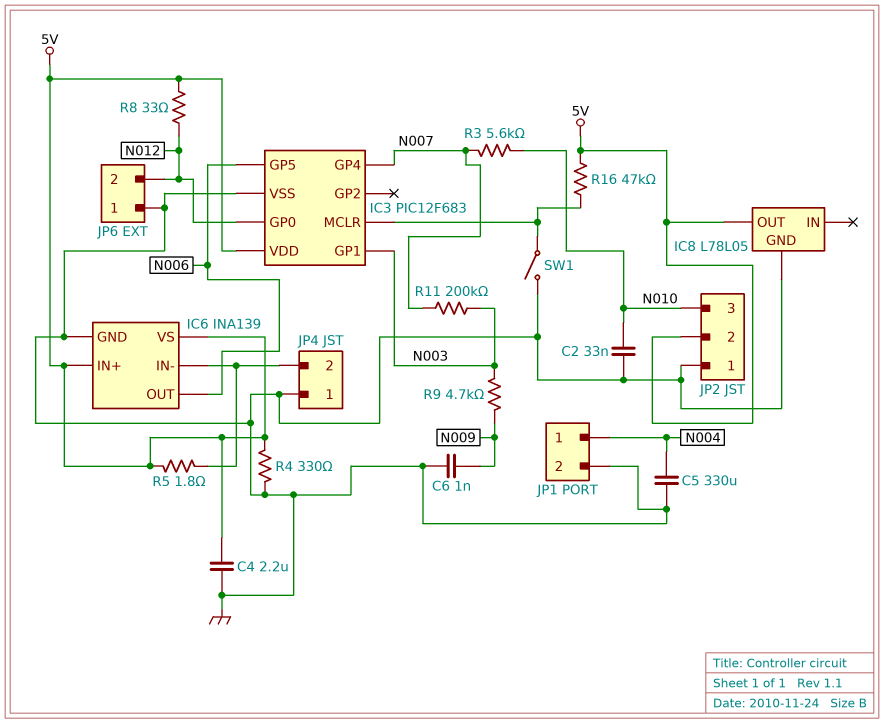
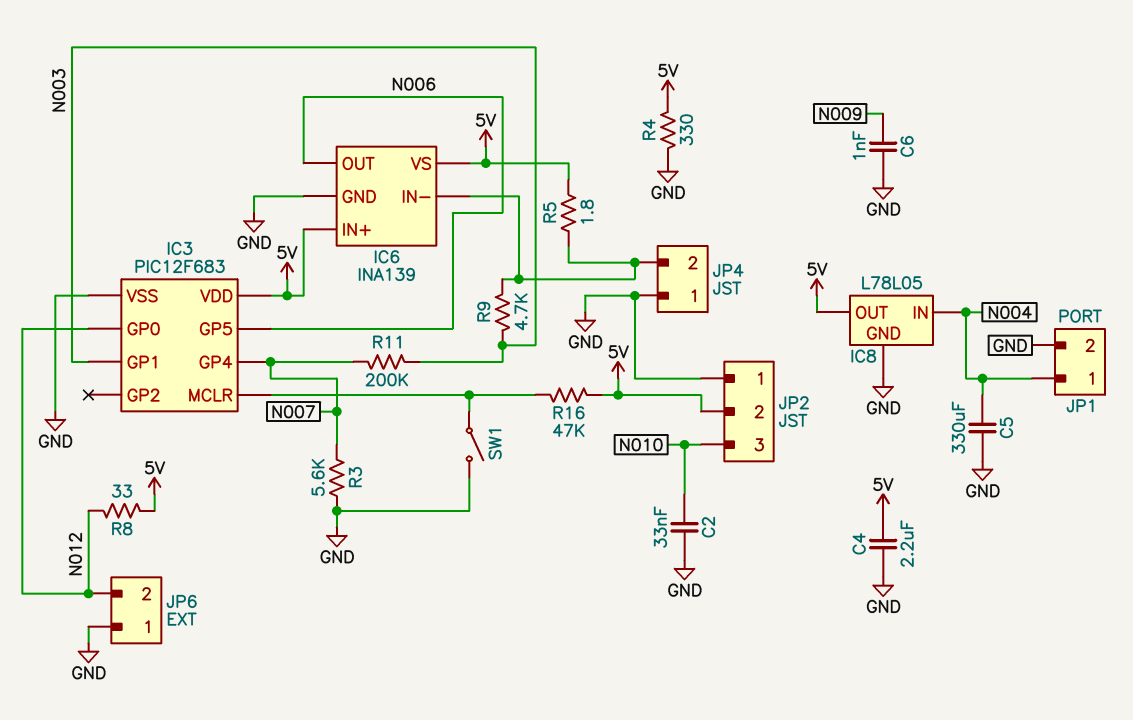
IC8 pin IN: none -> N004
R3: 5.6k (N007, N010) -> 5.6k (GND, N007)
R9: 4.7k (N003, N009) -> 4.7k (IC6/IN-, N003)

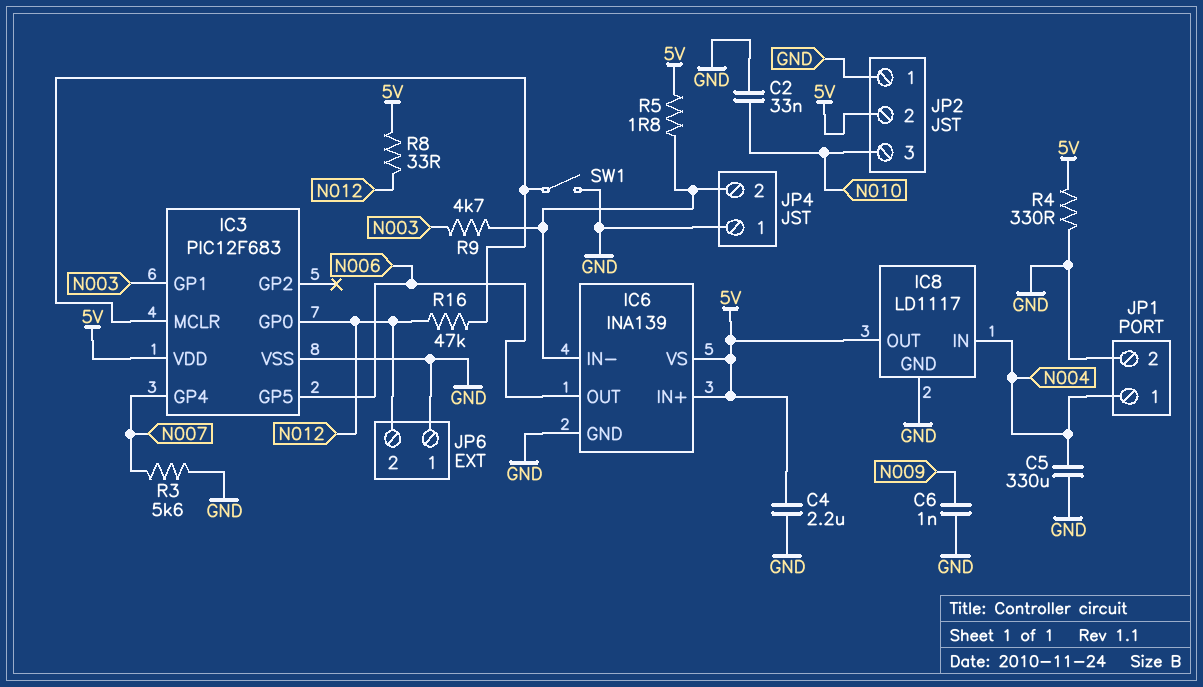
IC8: L78L05 -> LD1117
R11: 200k (N003, N007) -> none
R16: 47k (5V, IC3/MCLR) -> 47k (IC3/MCLR, N012)

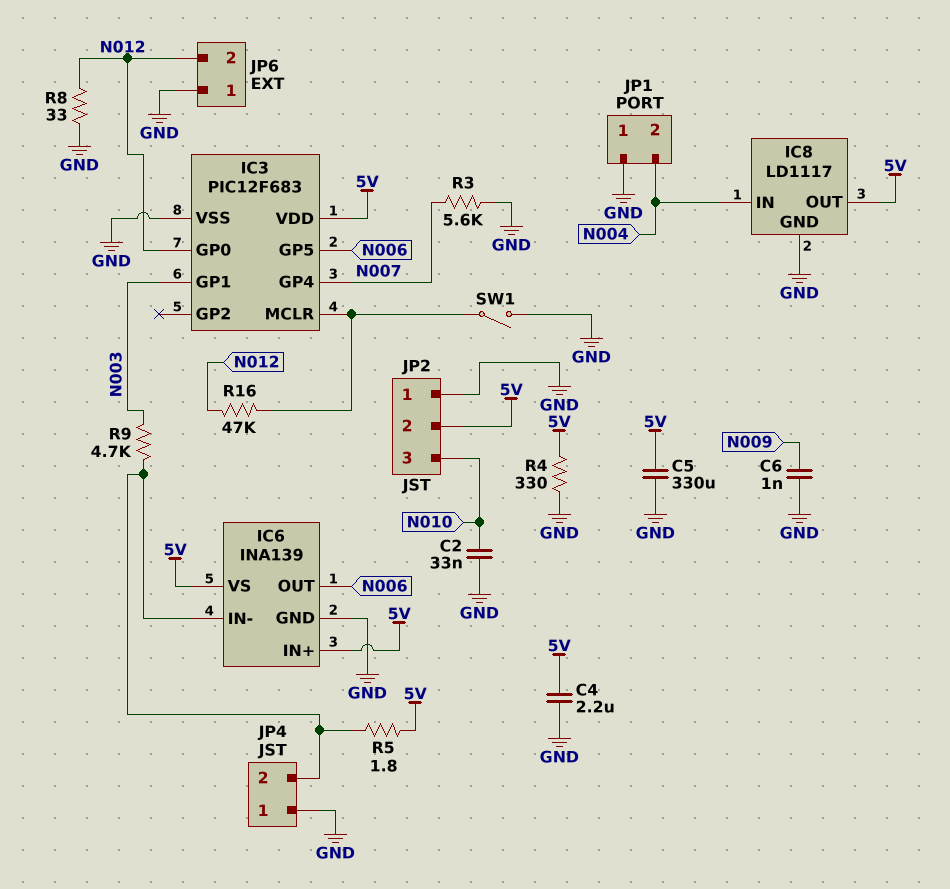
C5: 330uF (GND, N004) -> 330uF (5V, GND)
JP1 pin 1: N004 -> GND
JP1 pin 2: GND -> N004
R8: 33 (5V, N012) -> 33 (GND, N012)

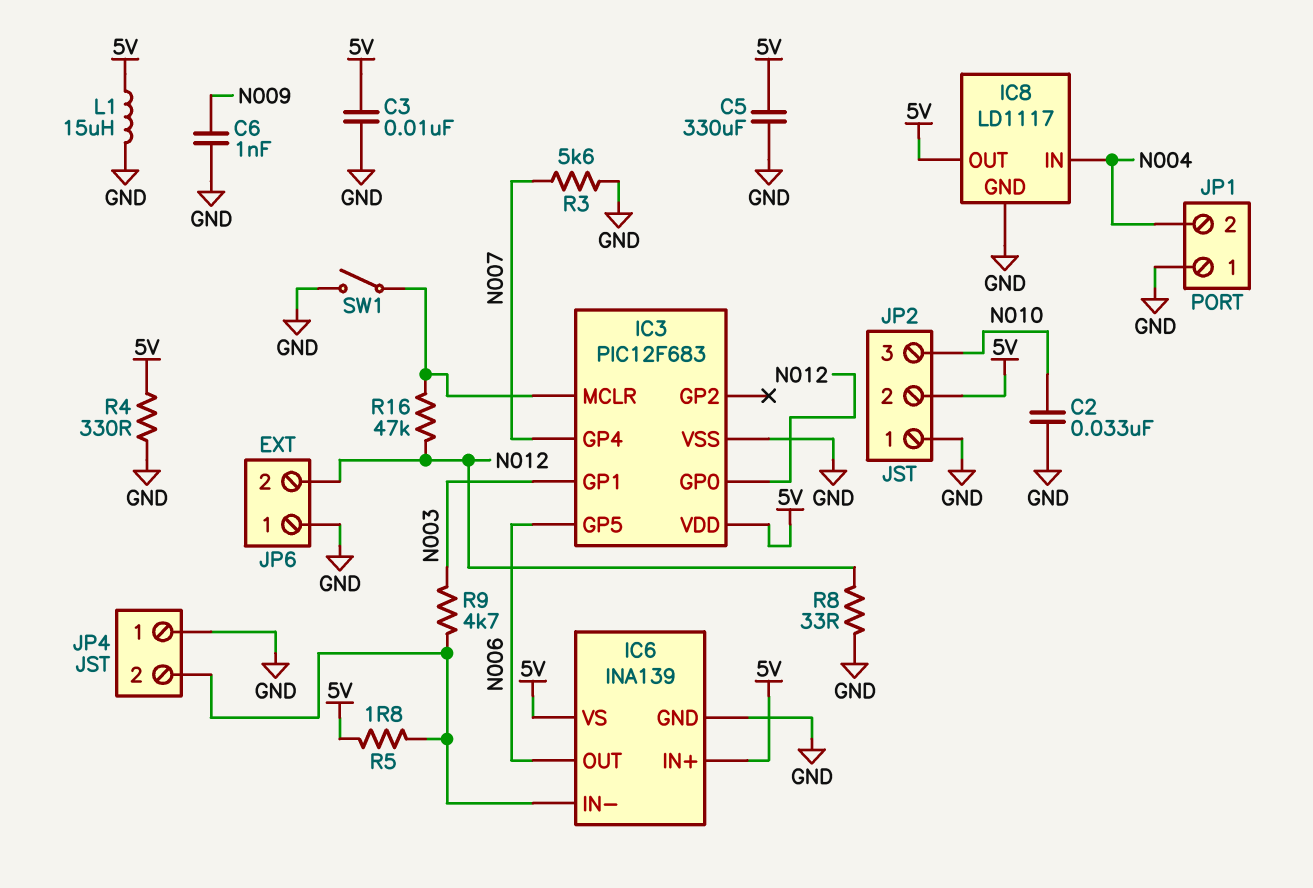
C3: none -> 10nF (5V, GND)
C4: 2.2uF (5V, GND) -> none
L1: none -> 15uH (5V, GND)

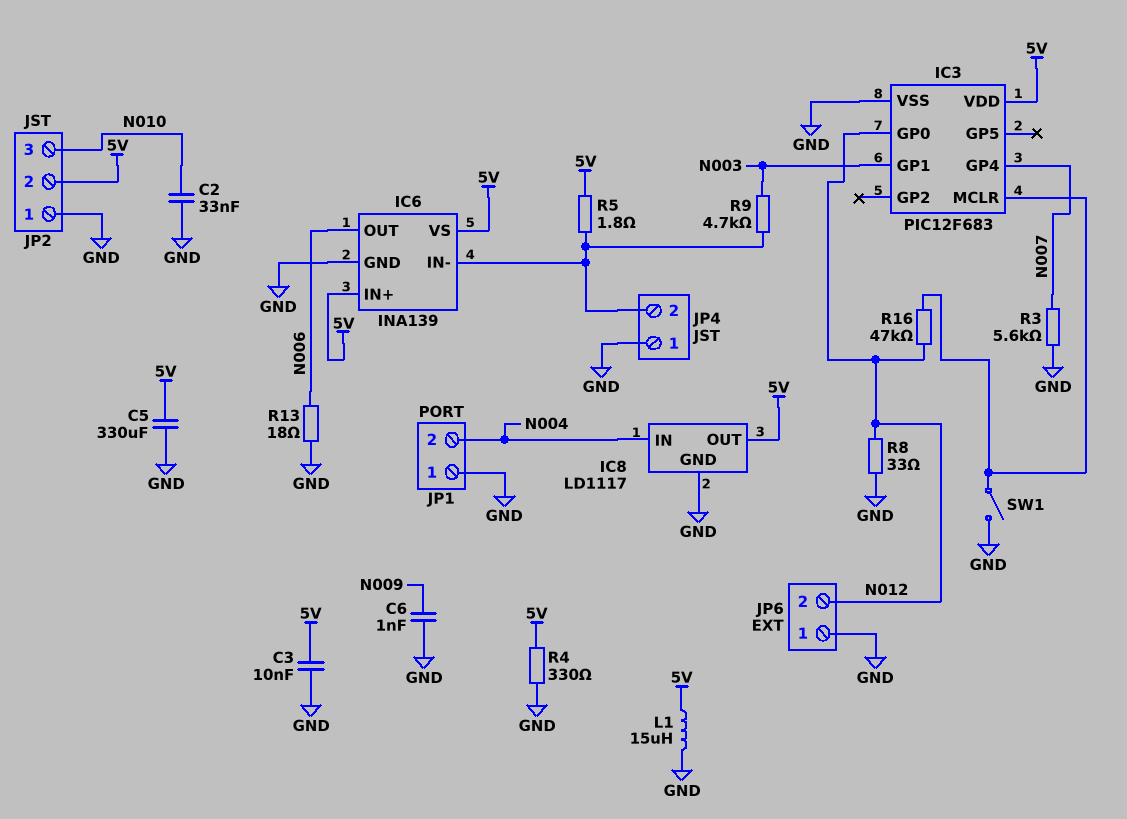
IC3 pin GP5: N006 -> none
R13: none -> 18 (GND, N006)

